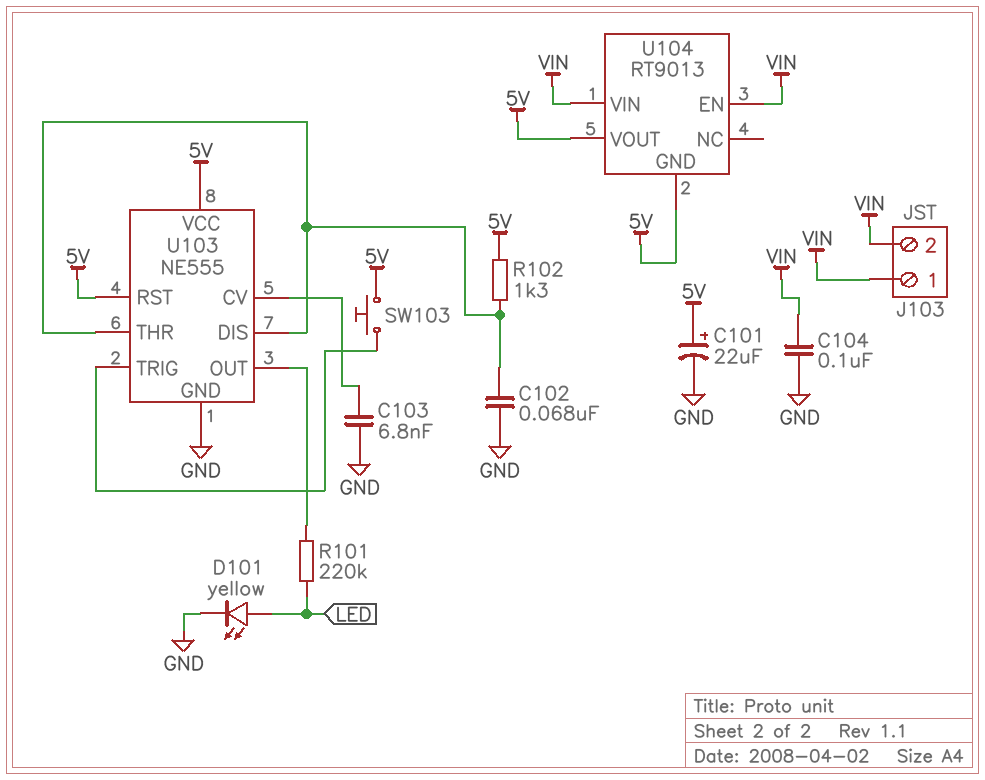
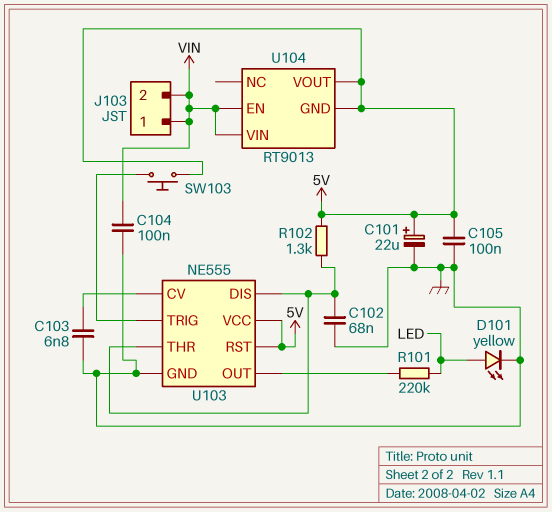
C105: none -> 100nF (5V, GND)

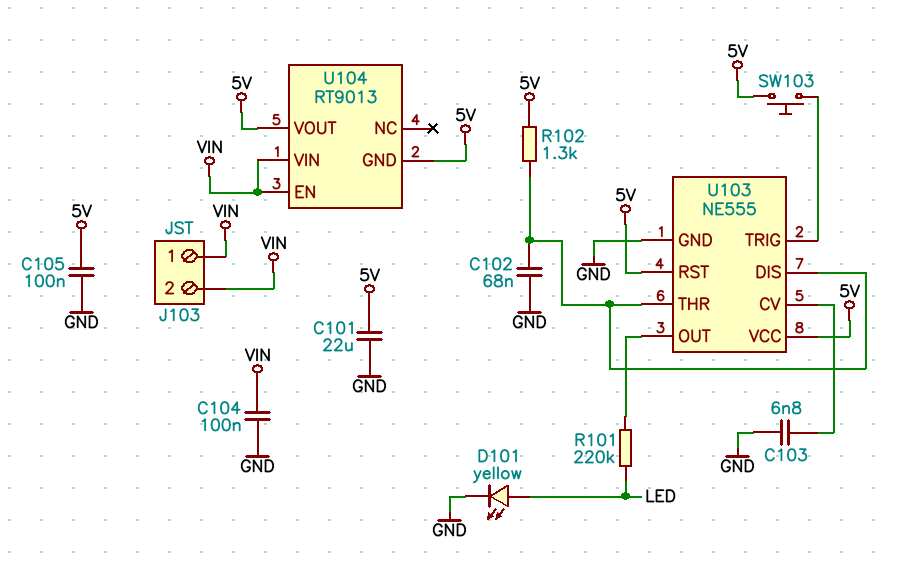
C101: 22uF (plus 5V, minus GND) -> 22uF (5V, GND)

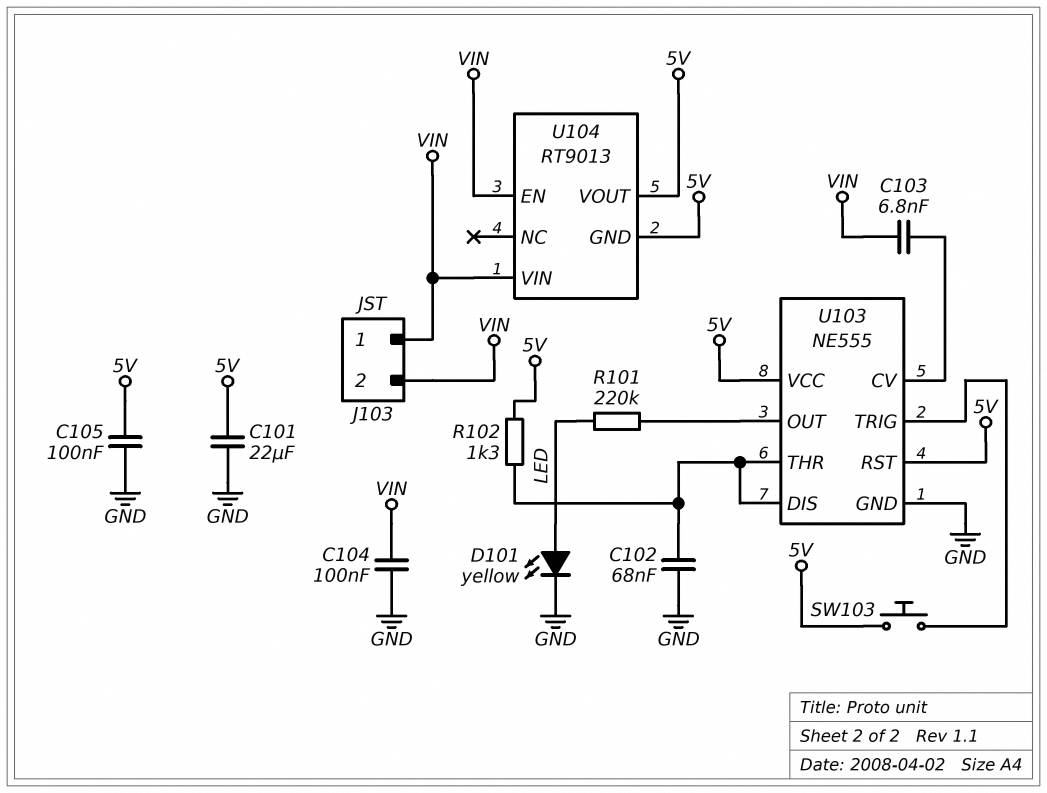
C103: 6.8nF (GND, U103/CV) -> 6.8nF (U103/CV, VIN)

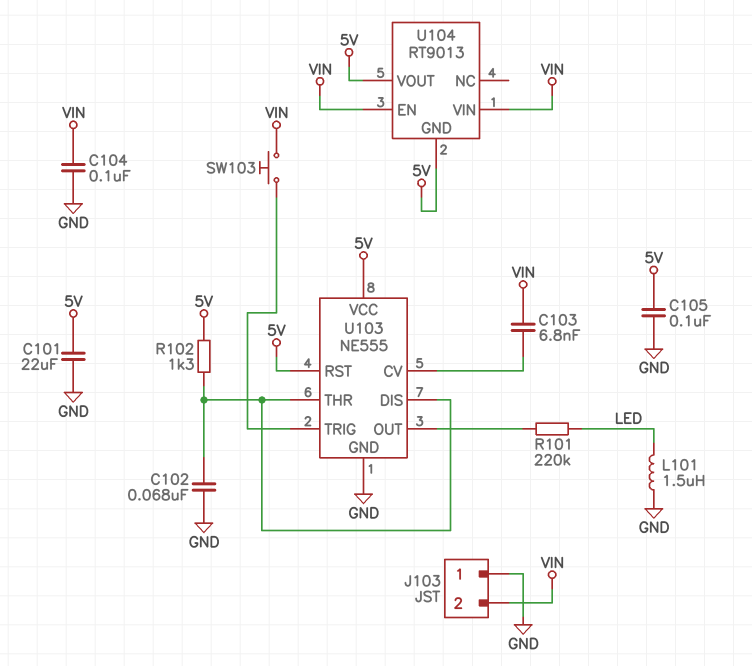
D101: LED yellow (A LED, K GND) -> none
J103 pin 1: VIN -> GND
L101: none -> 1.5uH (GND, LED)
SW103: button (5V, U103/TRIG) -> button (U103/TRIG, VIN)

